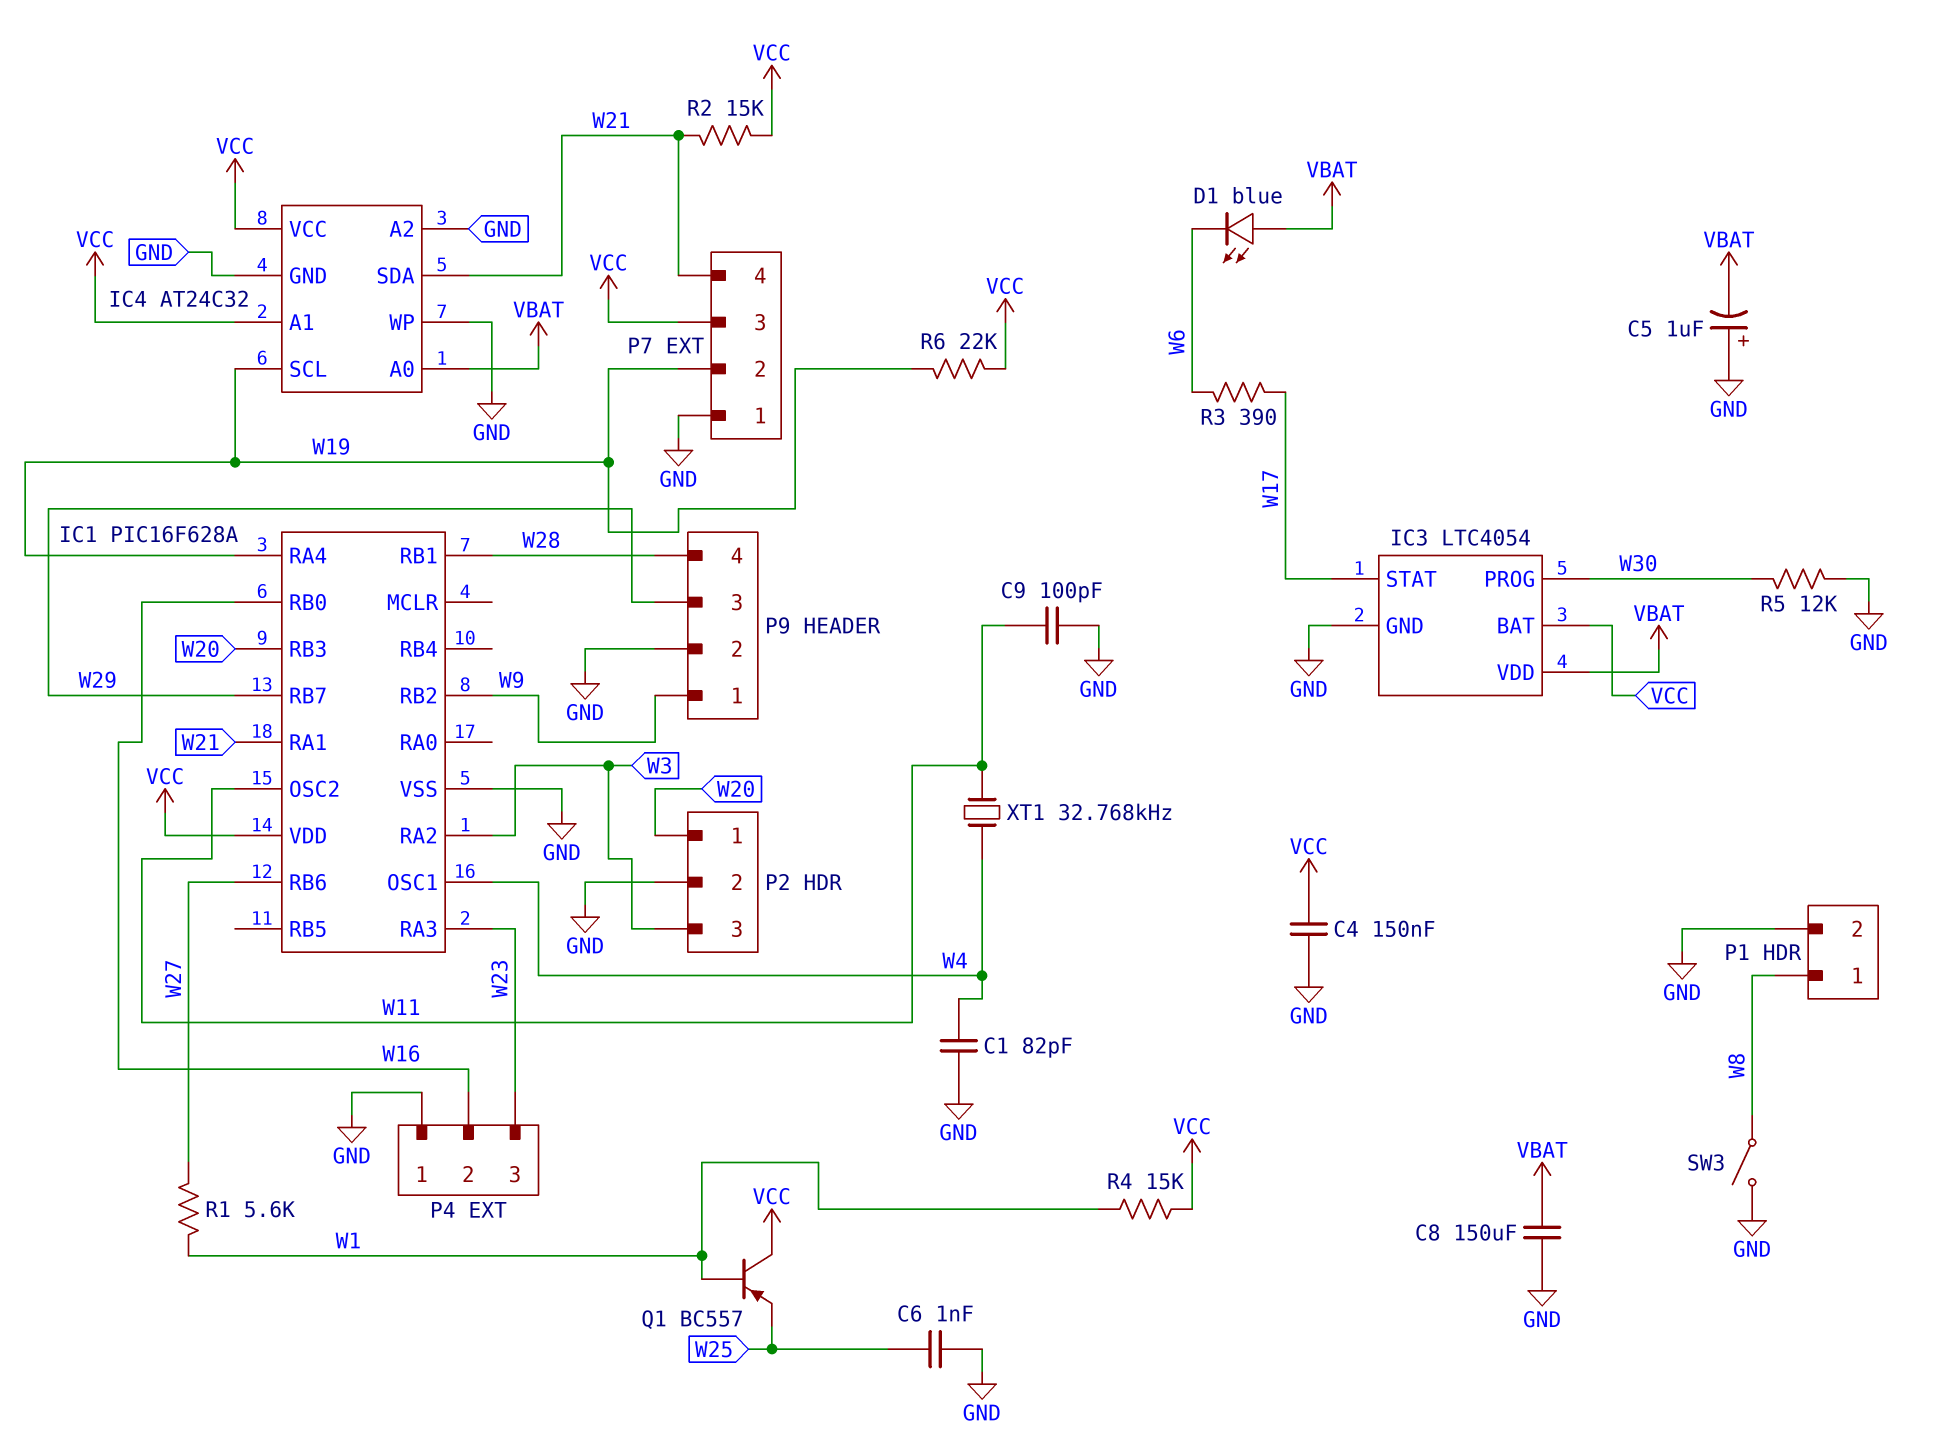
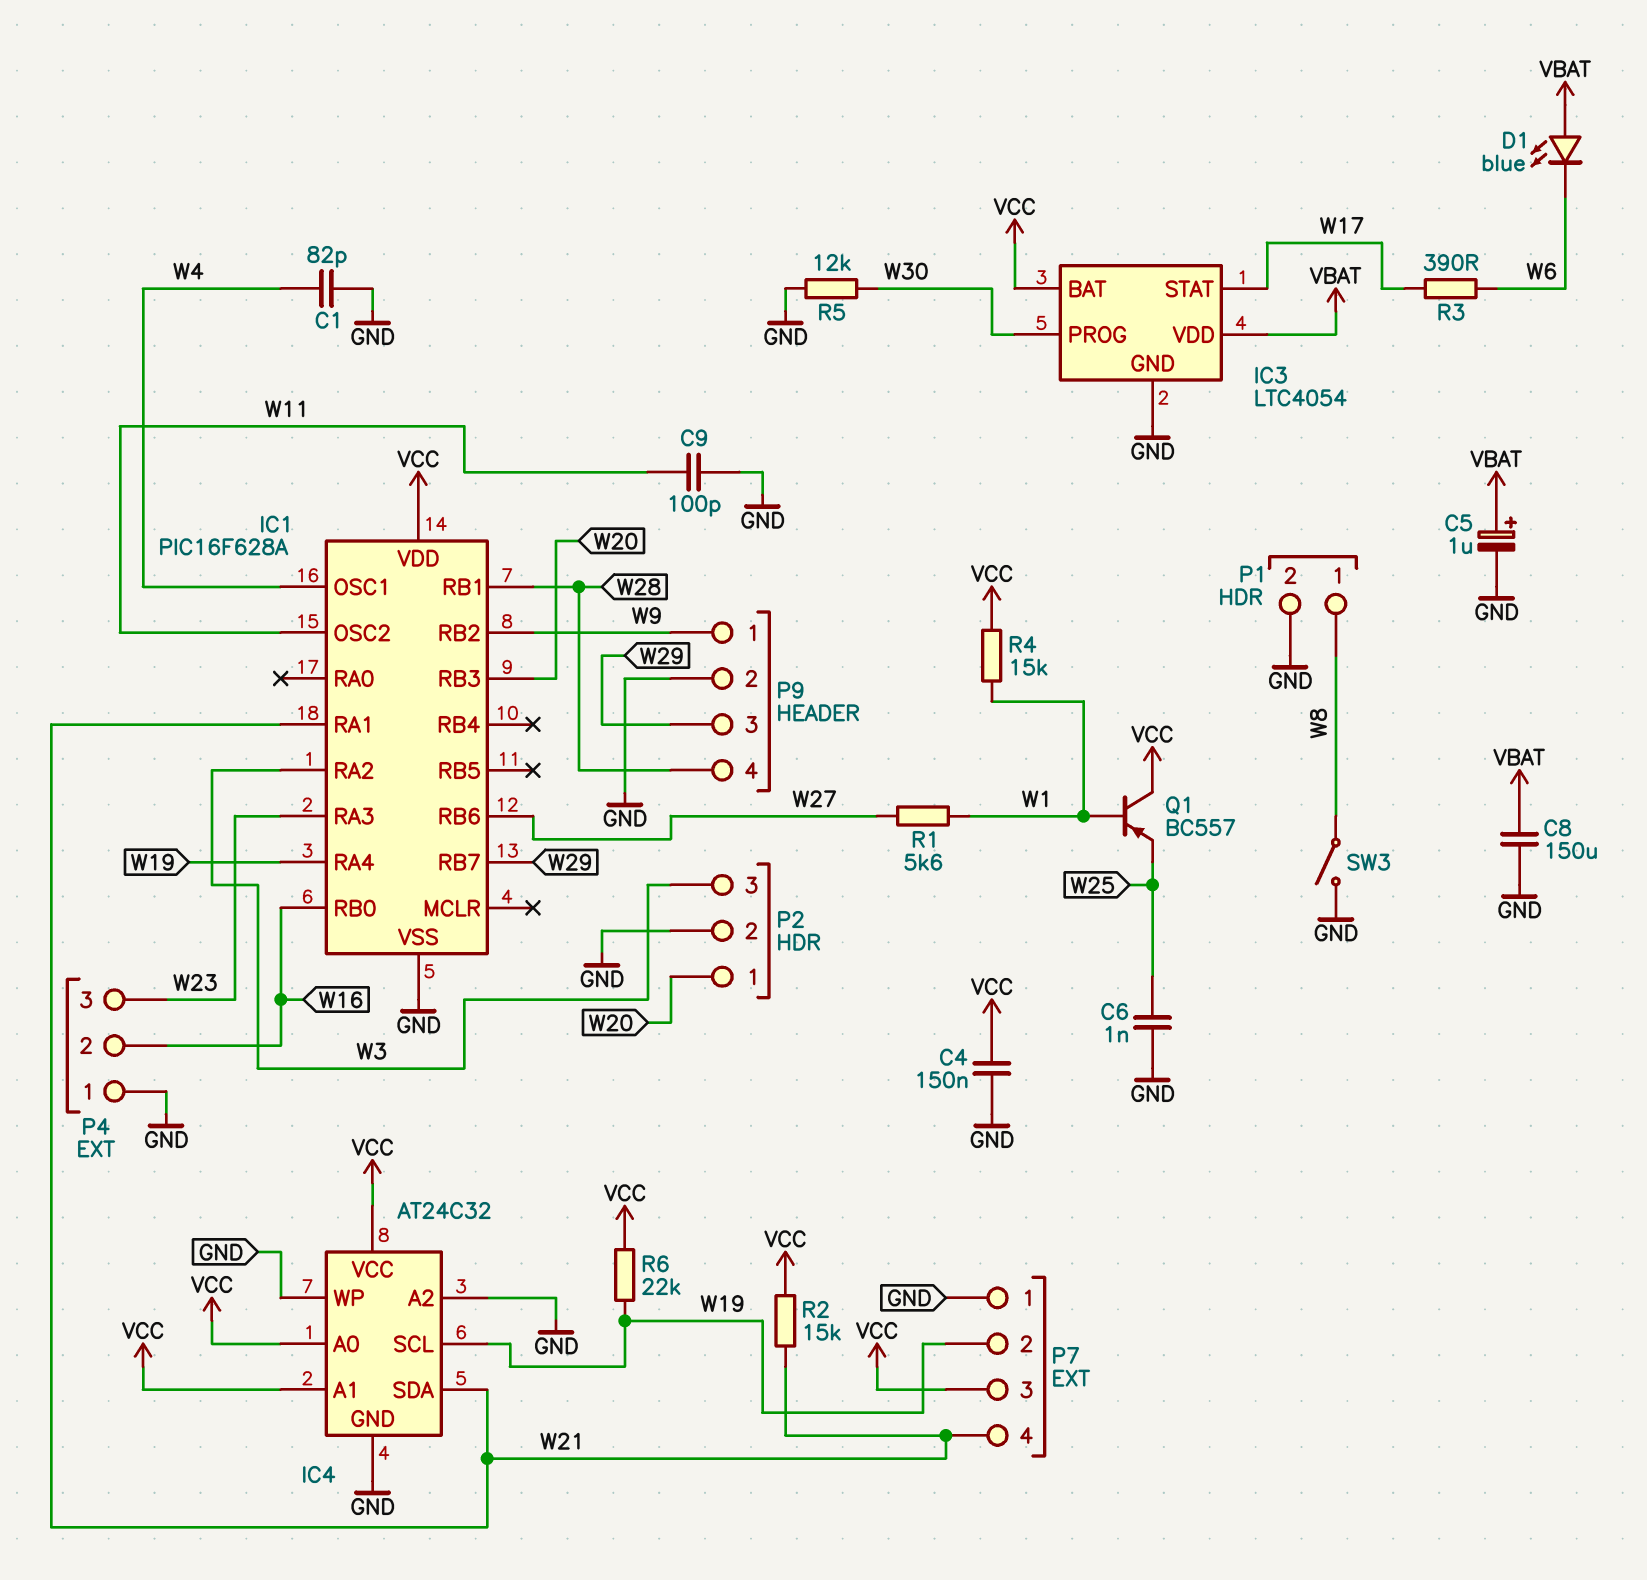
C5: 1uF (plus GND, minus VBAT) -> 1uF (plus VBAT, minus GND)
IC4 pin A0: VBAT -> VCC
XT1: 32.768kHz (W4, W11) -> none

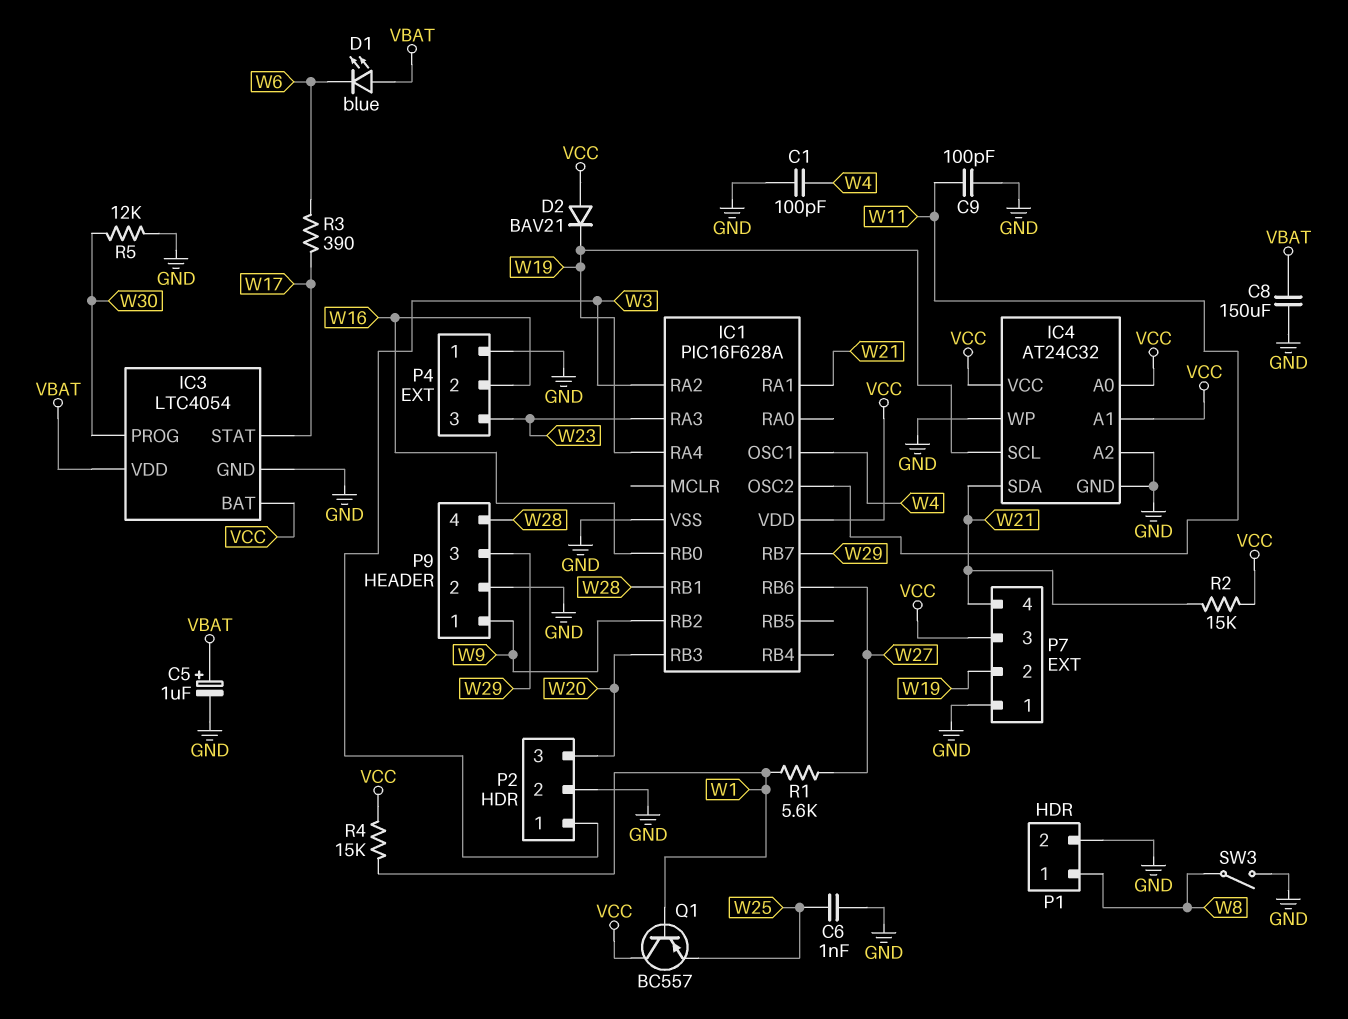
C1: 82pF (GND, W4) -> 100pF (GND, W4)
C4: 150nF (GND, VCC) -> none
D2: none -> diode BAV21 (A VCC, K W19)
P2 pin 1: W20 -> W3
P2 pin 3: W3 -> W20
R6: 22k (VCC, W19) -> none

